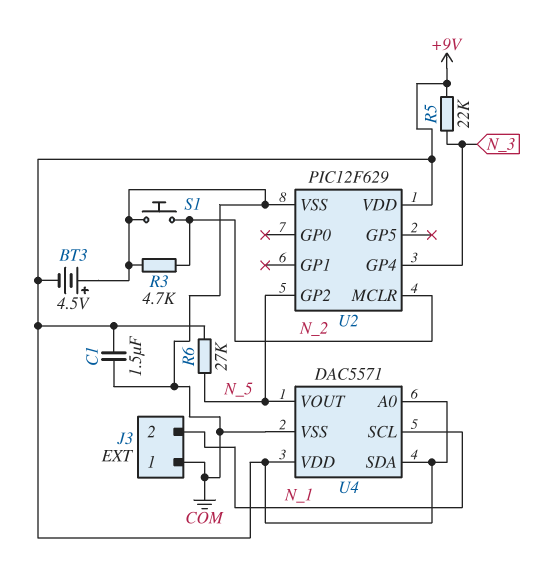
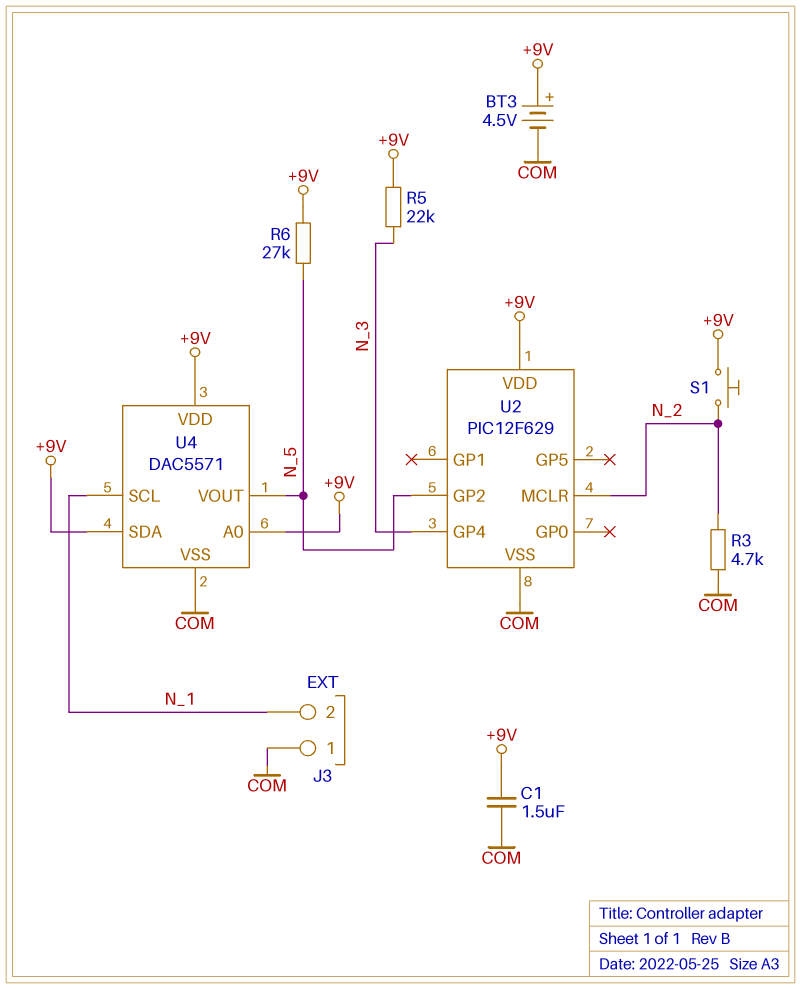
BT3: 4.5V (plus COM, minus +9V) -> 4.5V (plus +9V, minus COM)
S1: button (COM, N_2) -> button (+9V, N_2)

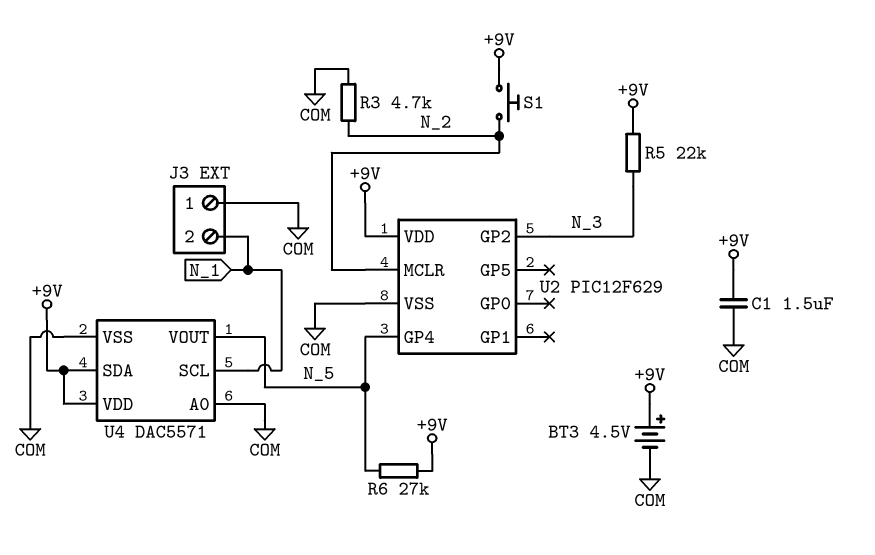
U2 pin GP2: N_5 -> N_3
U2 pin GP4: N_3 -> N_5
U4 pin A0: +9V -> COM

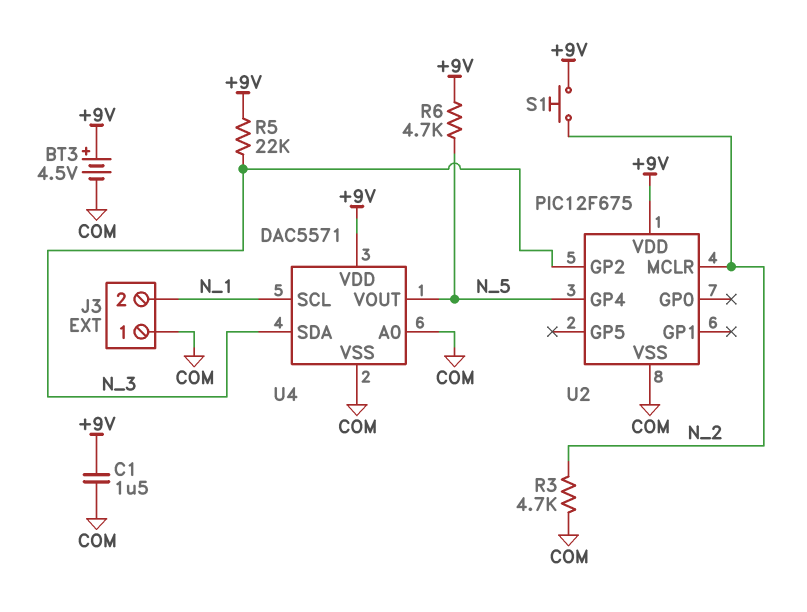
R6: 27k (+9V, N_5) -> 4.7k (+9V, N_5)
U2: PIC12F629 -> PIC12F675
U4 pin SDA: +9V -> N_3

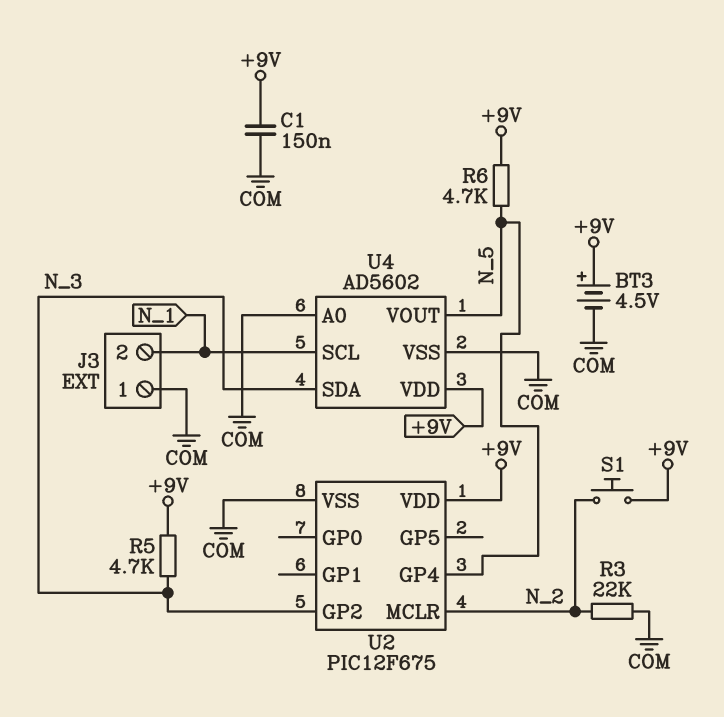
C1: 1.5uF (+9V, COM) -> 150nF (+9V, COM)
R3: 4.7k (COM, N_2) -> 22k (COM, N_2)
R5: 22k (+9V, N_3) -> 4.7k (+9V, N_3)
U4: DAC5571 -> AD5602

